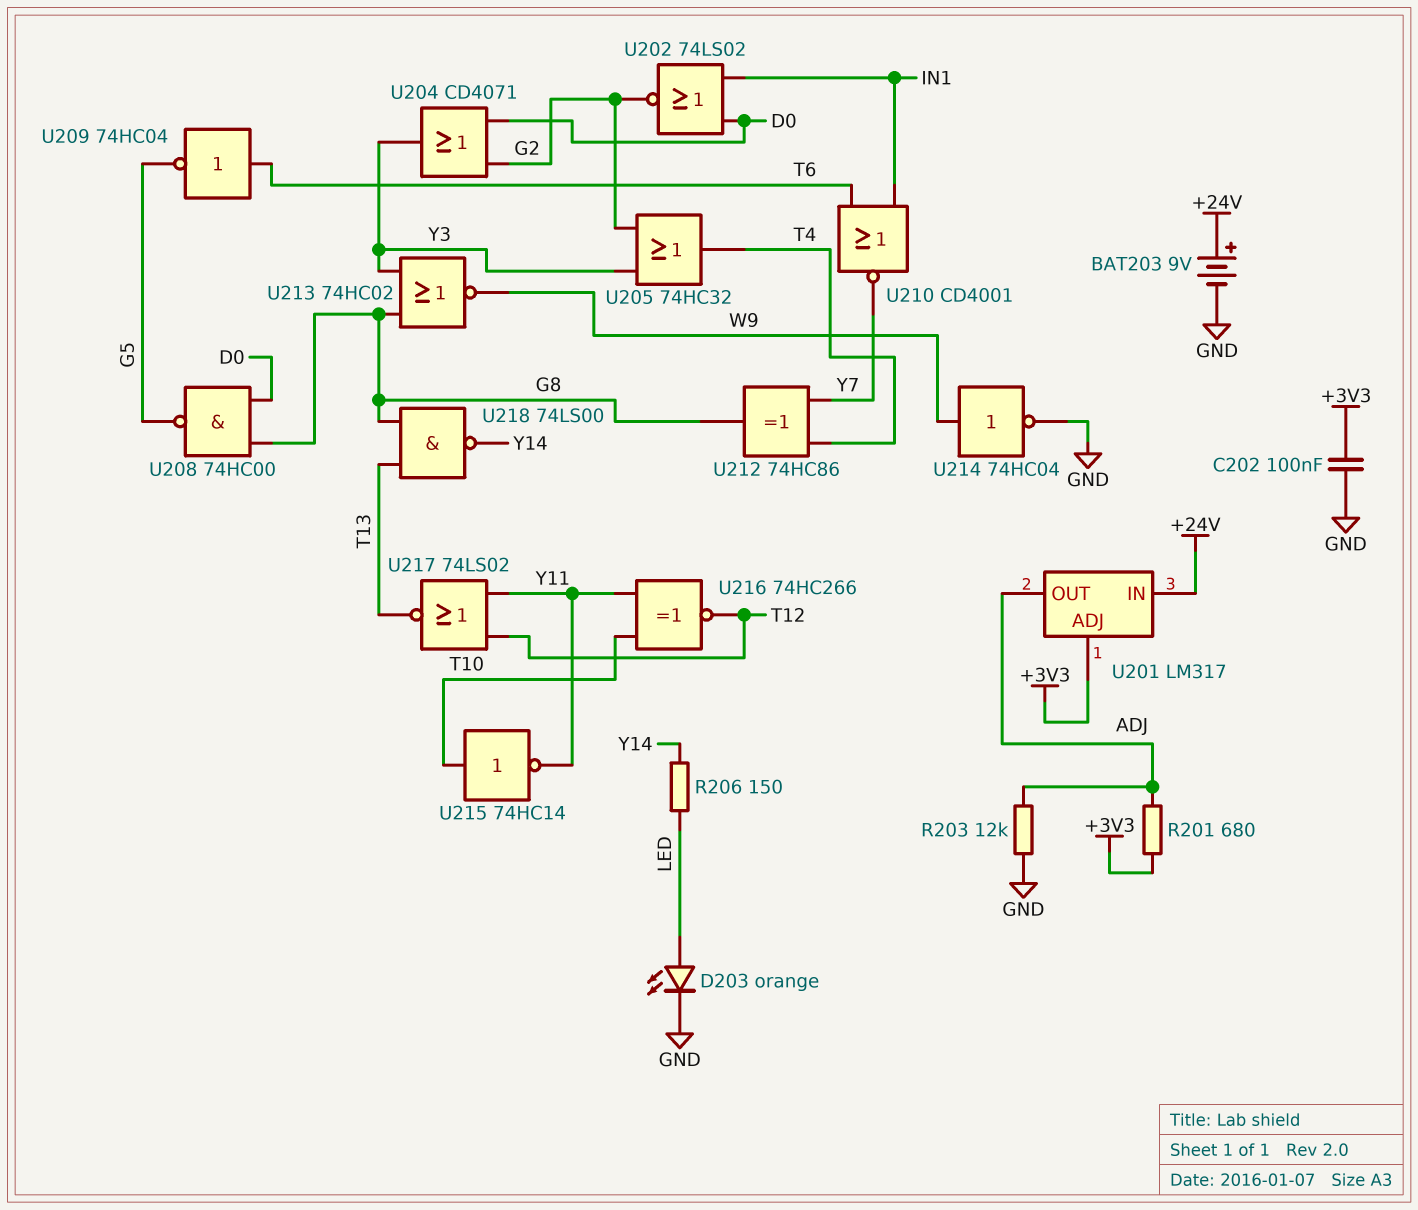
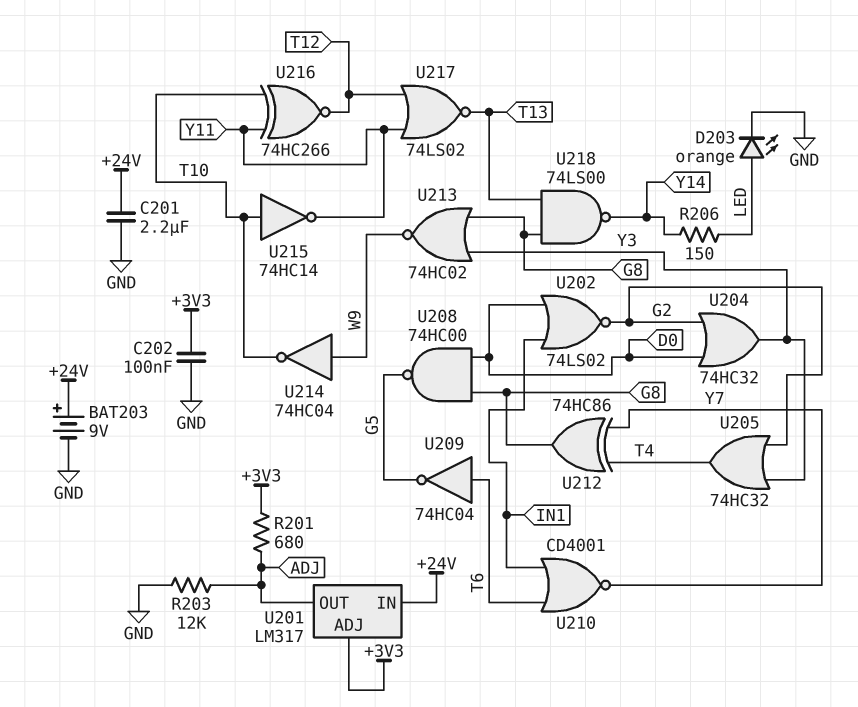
C201: none -> 2.2uF (+24V, GND)
U204: OR CD4071 (in D0, in G2, out Y3) -> OR 74HC32 (in D0, in G2, out Y3)
U214: NOT 74HC04 (in W9, out GND) -> NOT 74HC04 (in W9, out T10)

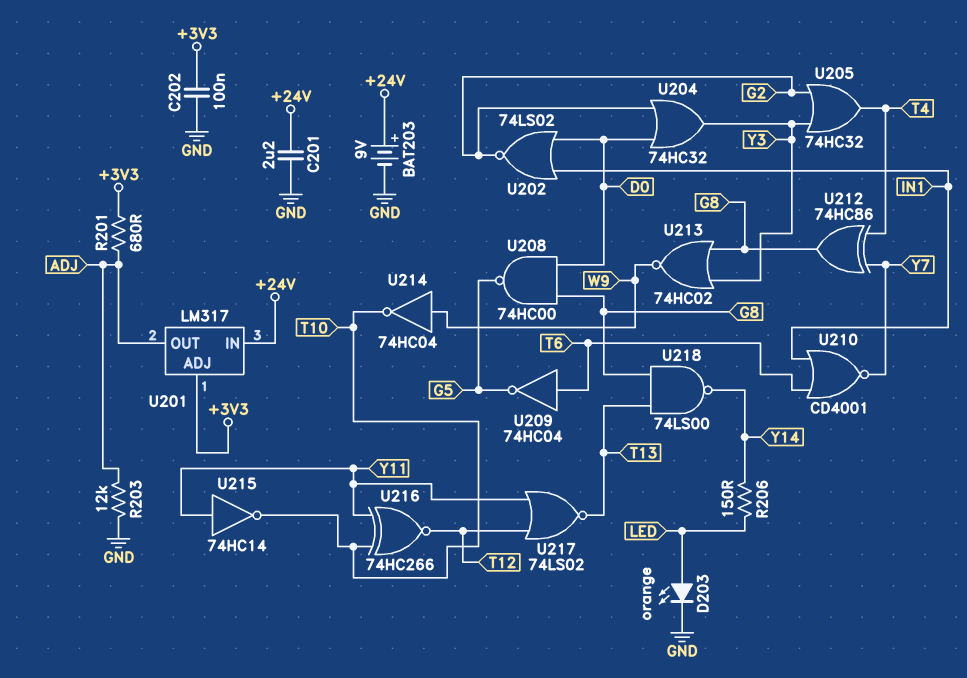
U215: NOT 74HC14 (in T10, out Y11) -> NOT 74HC14 (in Y11, out T10)

